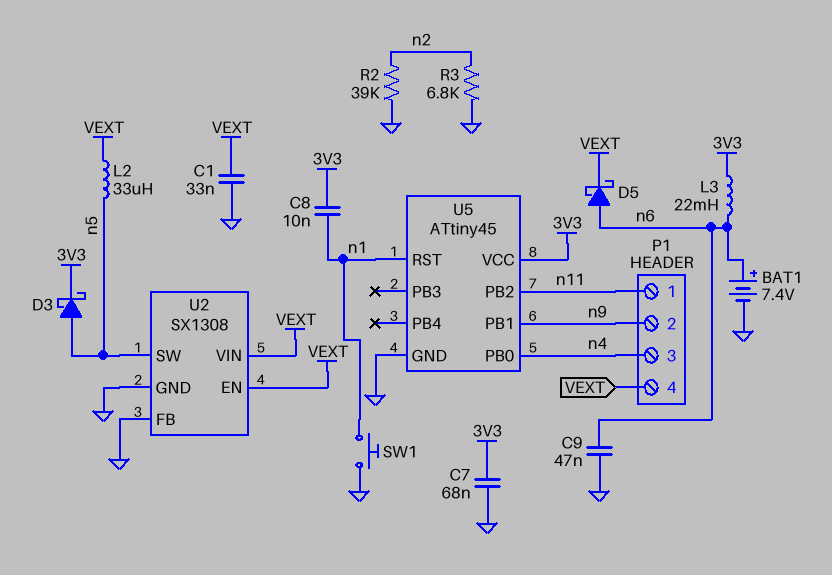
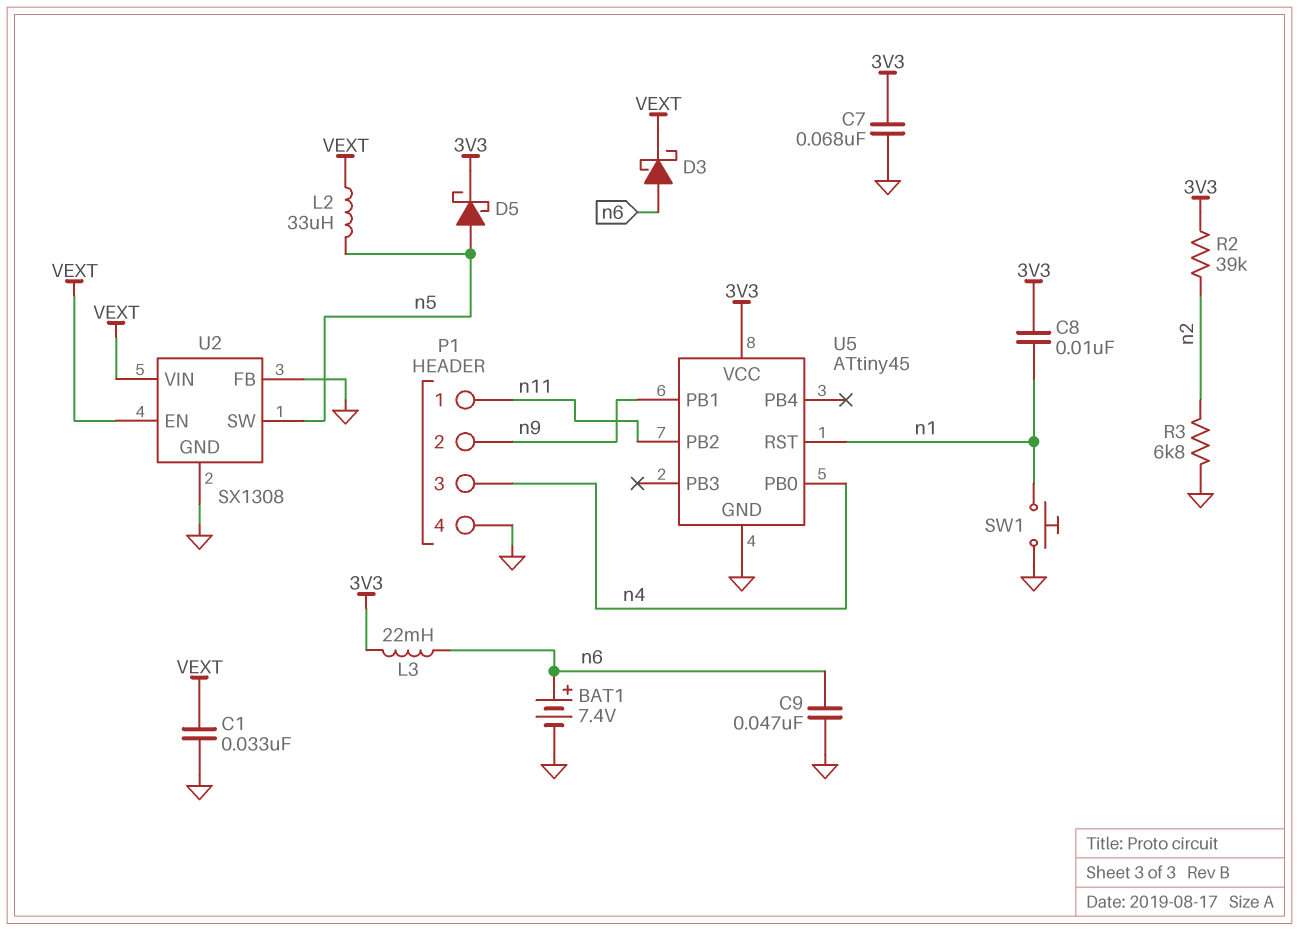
D3: schottky (A n5, K 3V3) -> schottky (A n6, K VEXT)
D5: schottky (A n6, K VEXT) -> schottky (A n5, K 3V3)
P1 pin 4: VEXT -> GND
R2: 39k (GND, n2) -> 39k (3V3, n2)

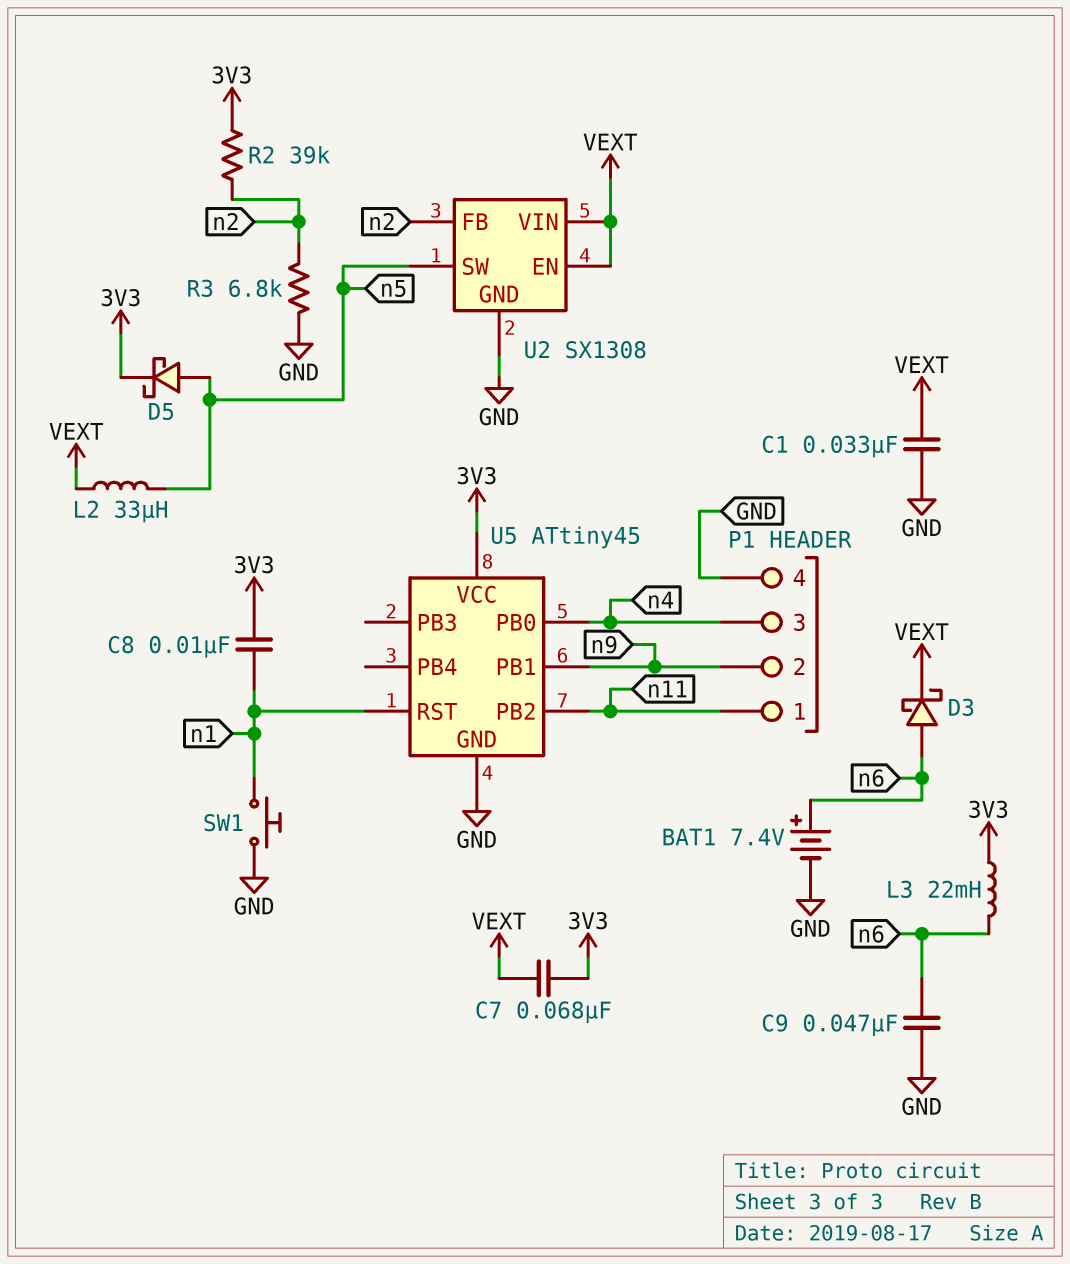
C7: 68nF (3V3, GND) -> 68nF (3V3, VEXT)
U2 pin FB: GND -> n2

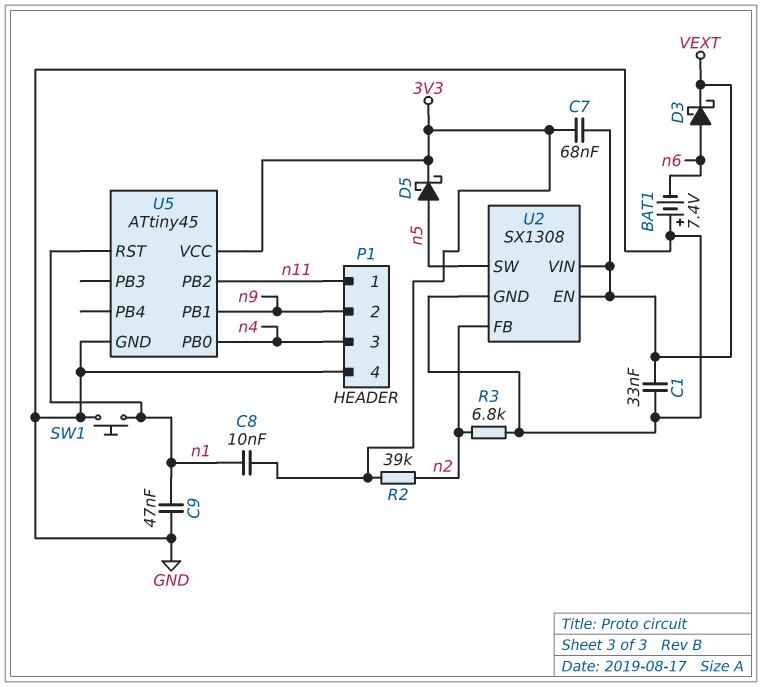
BAT1: 7.4V (plus n6, minus GND) -> 7.4V (plus GND, minus n6)
C9: 47nF (GND, n6) -> 47nF (GND, n1)
L2: 33uH (VEXT, n5) -> none
L3: 22mH (3V3, n6) -> none

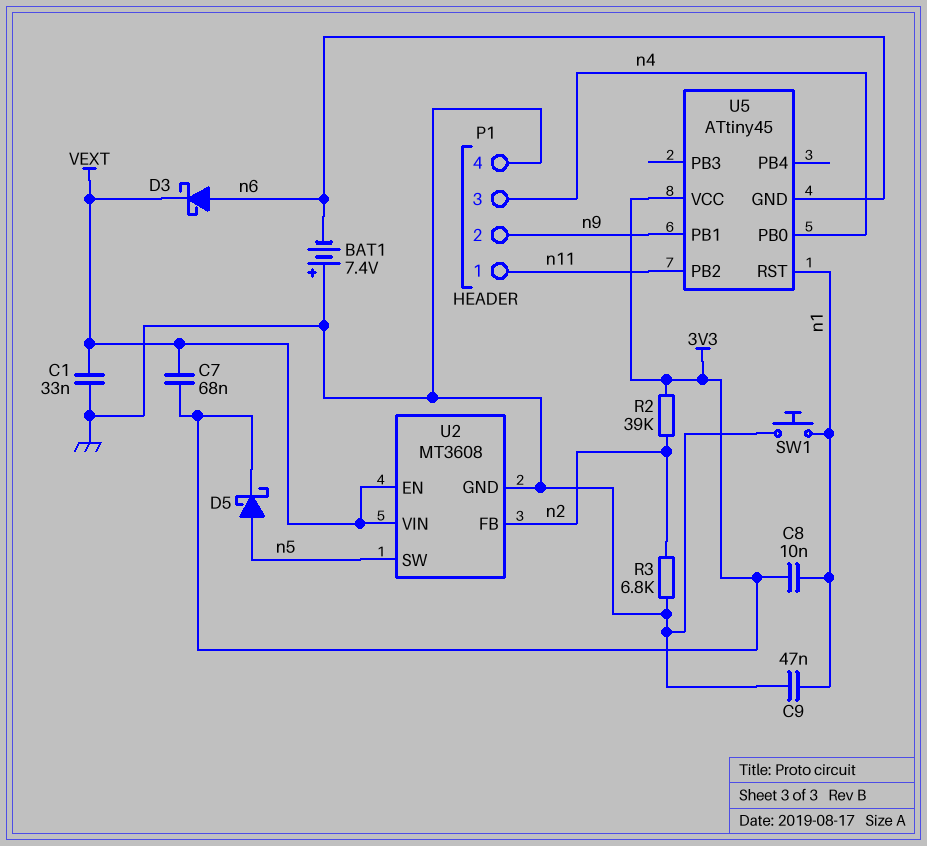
U2: SX1308 -> MT3608
U5 pin GND: GND -> n6

